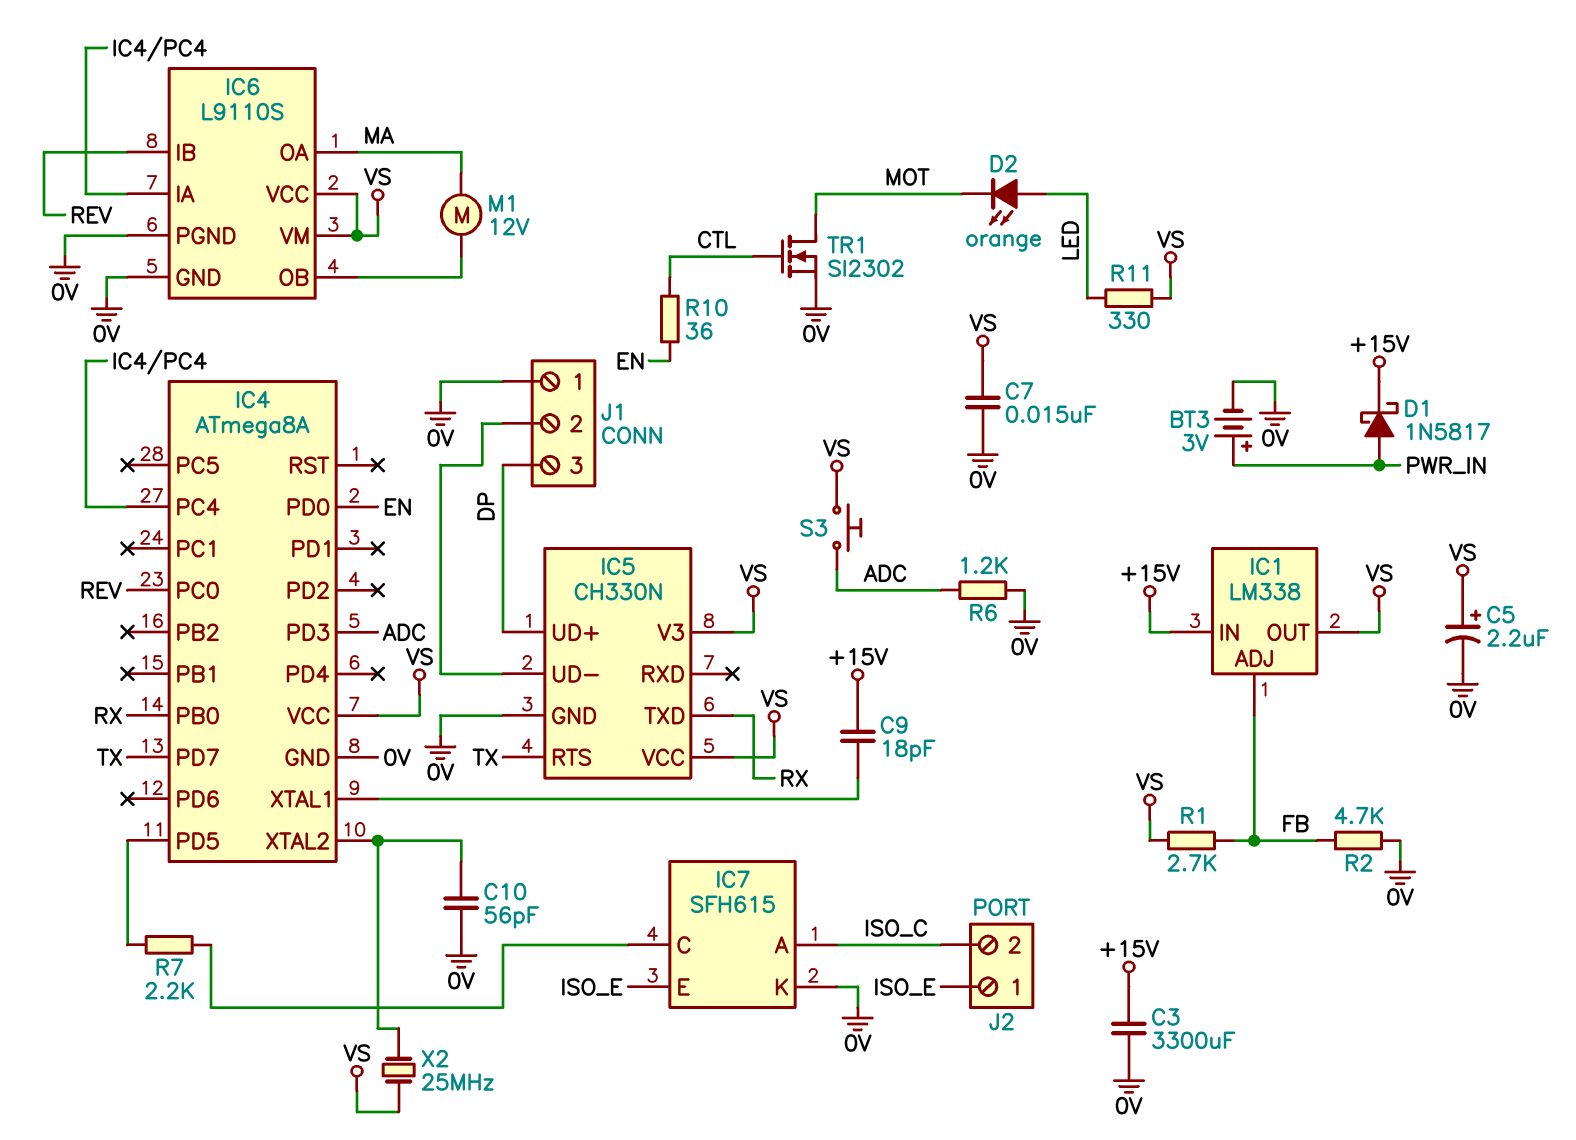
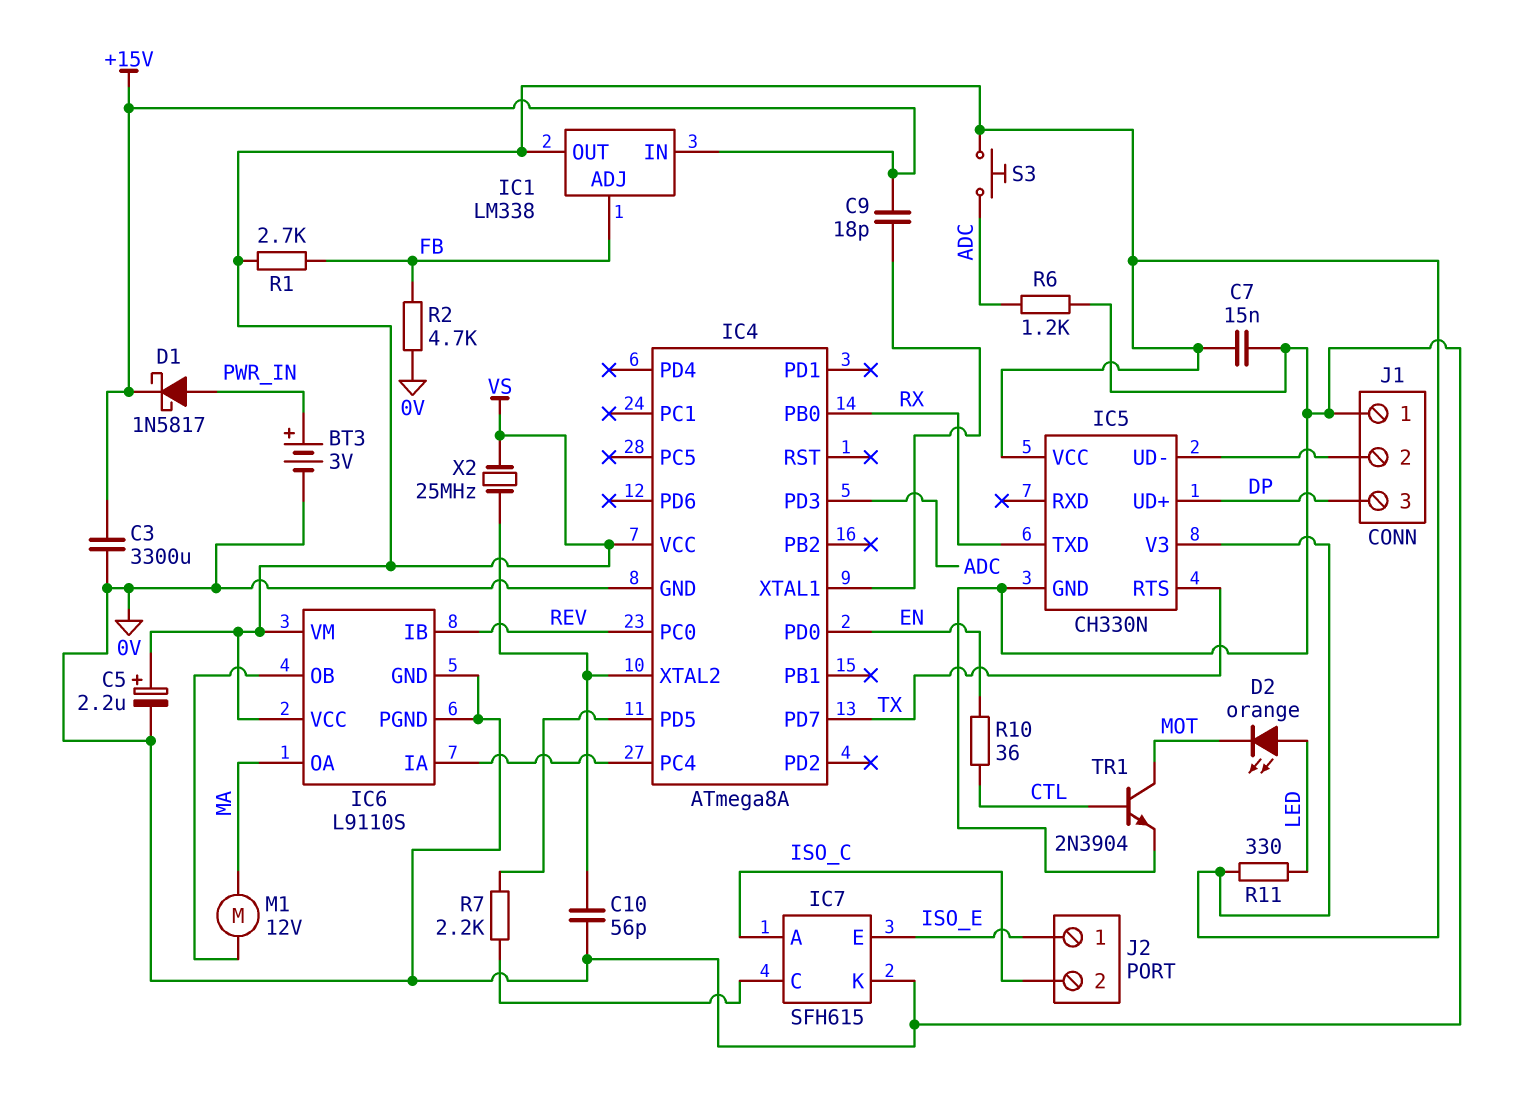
TR1: NMOS SI2302 (G CTL, D MOT, S 0V) -> NPN 2N3904 (B CTL, C MOT, E 0V)

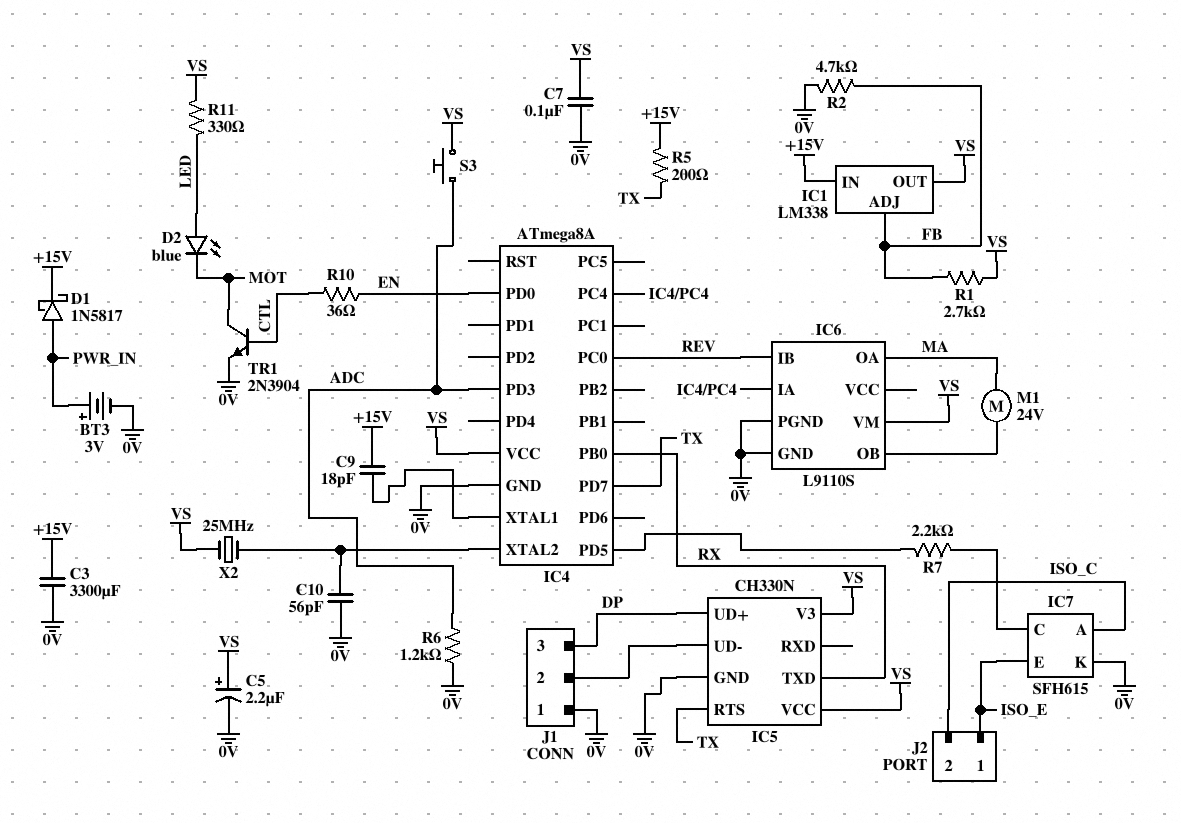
C7: 15nF (0V, VS) -> 100nF (0V, VS)
D2: LED orange (A LED, K MOT) -> LED blue (A LED, K MOT)
IC6 pin VCC: VS -> none
M1: motor 12V (IC6/OB, MA) -> motor 24V (IC6/OB, MA)
R5: none -> 200 (+15V, TX)

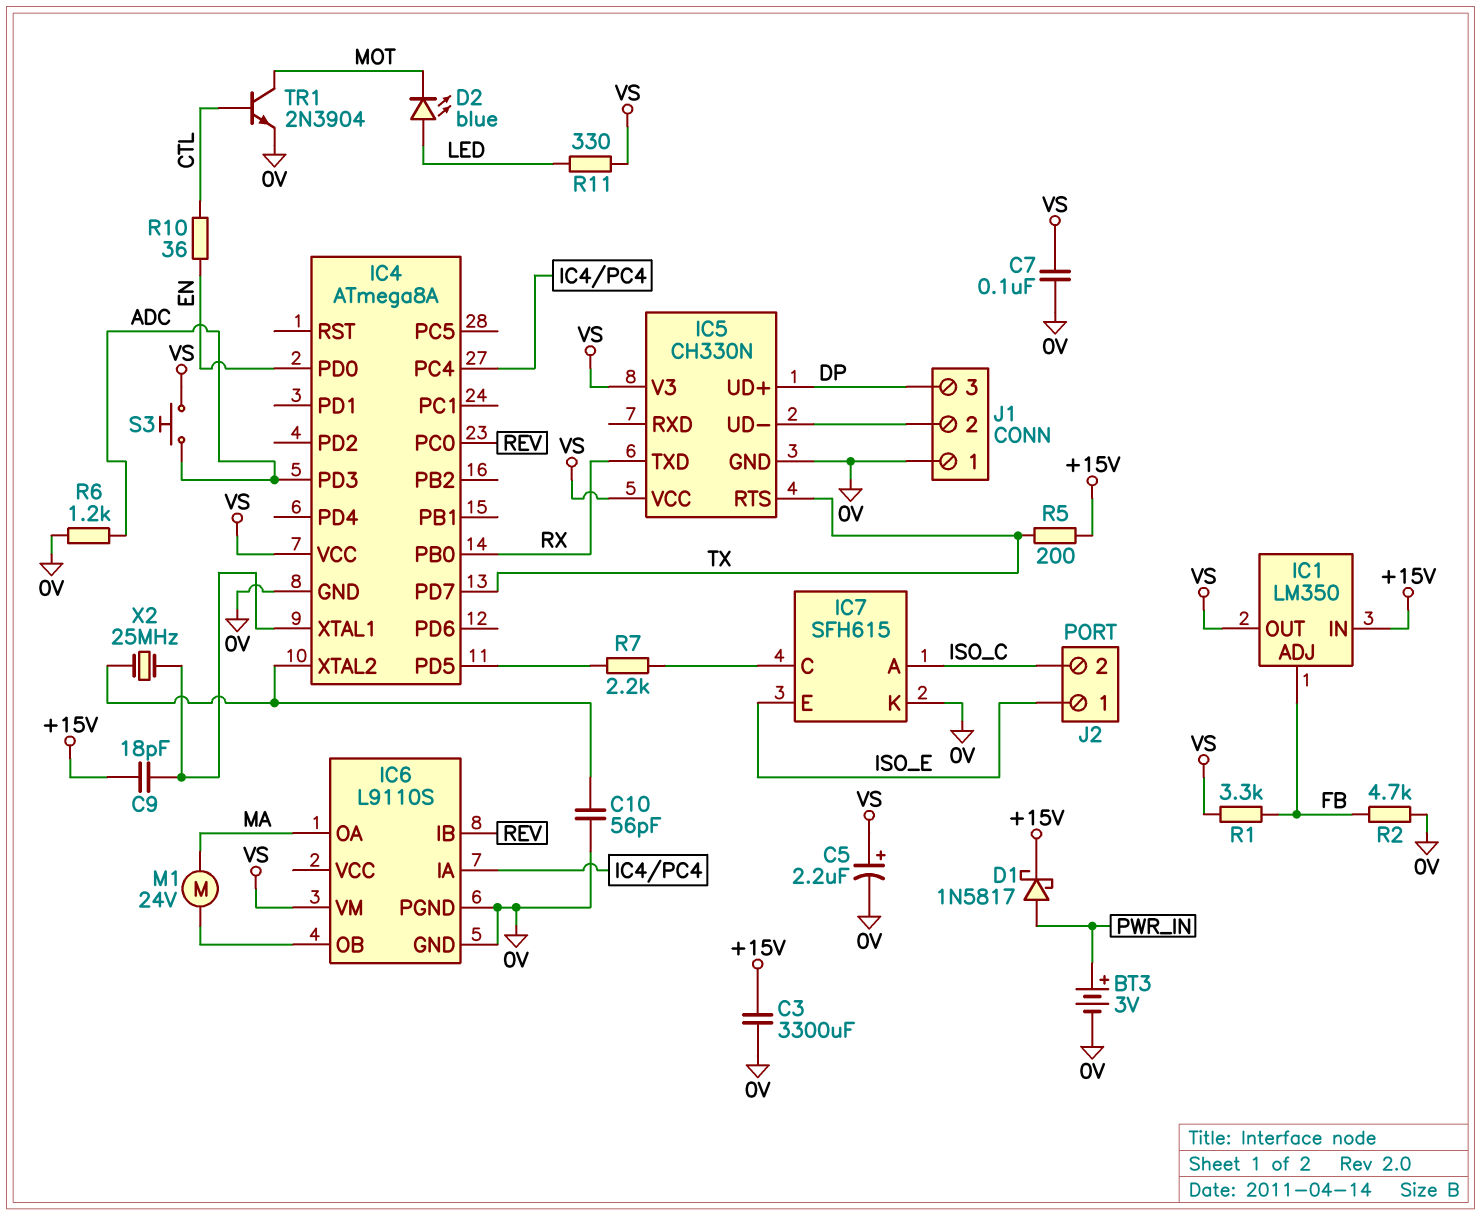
IC1: LM338 -> LM350
R1: 2.7k (FB, VS) -> 3.3k (FB, VS)
X2: 25MHz (IC4/XTAL2, VS) -> 25MHz (IC4/XTAL1, IC4/XTAL2)

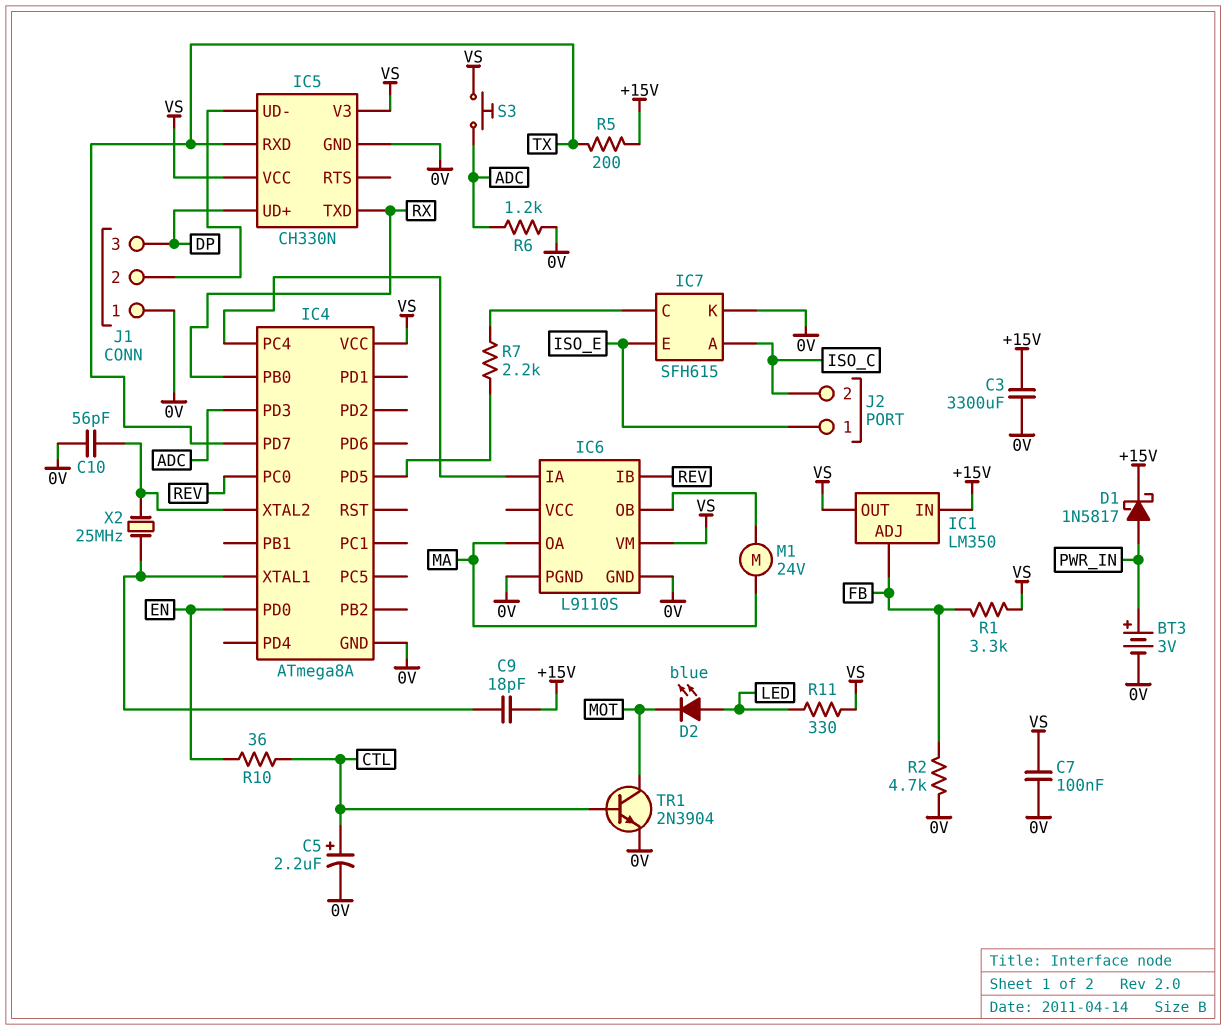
C5: 2.2uF (plus VS, minus 0V) -> 2.2uF (plus CTL, minus 0V)
IC5 pin RTS: TX -> none
IC5 pin RXD: none -> TX

